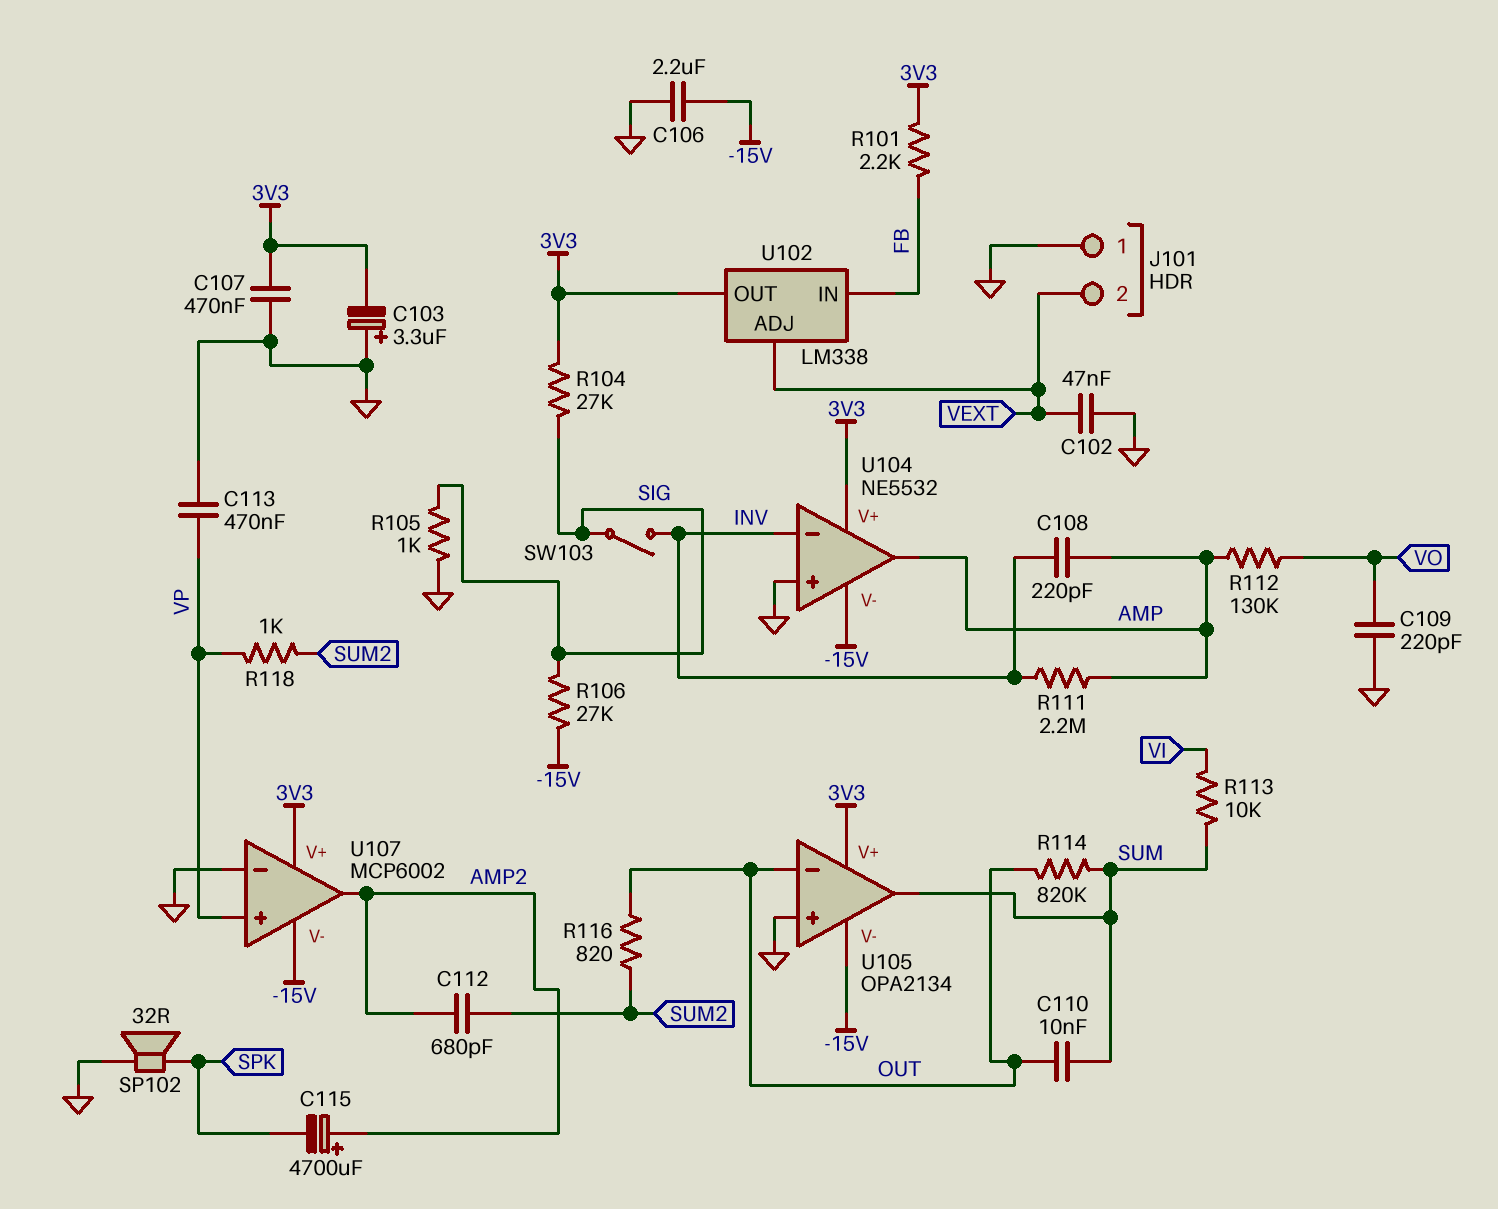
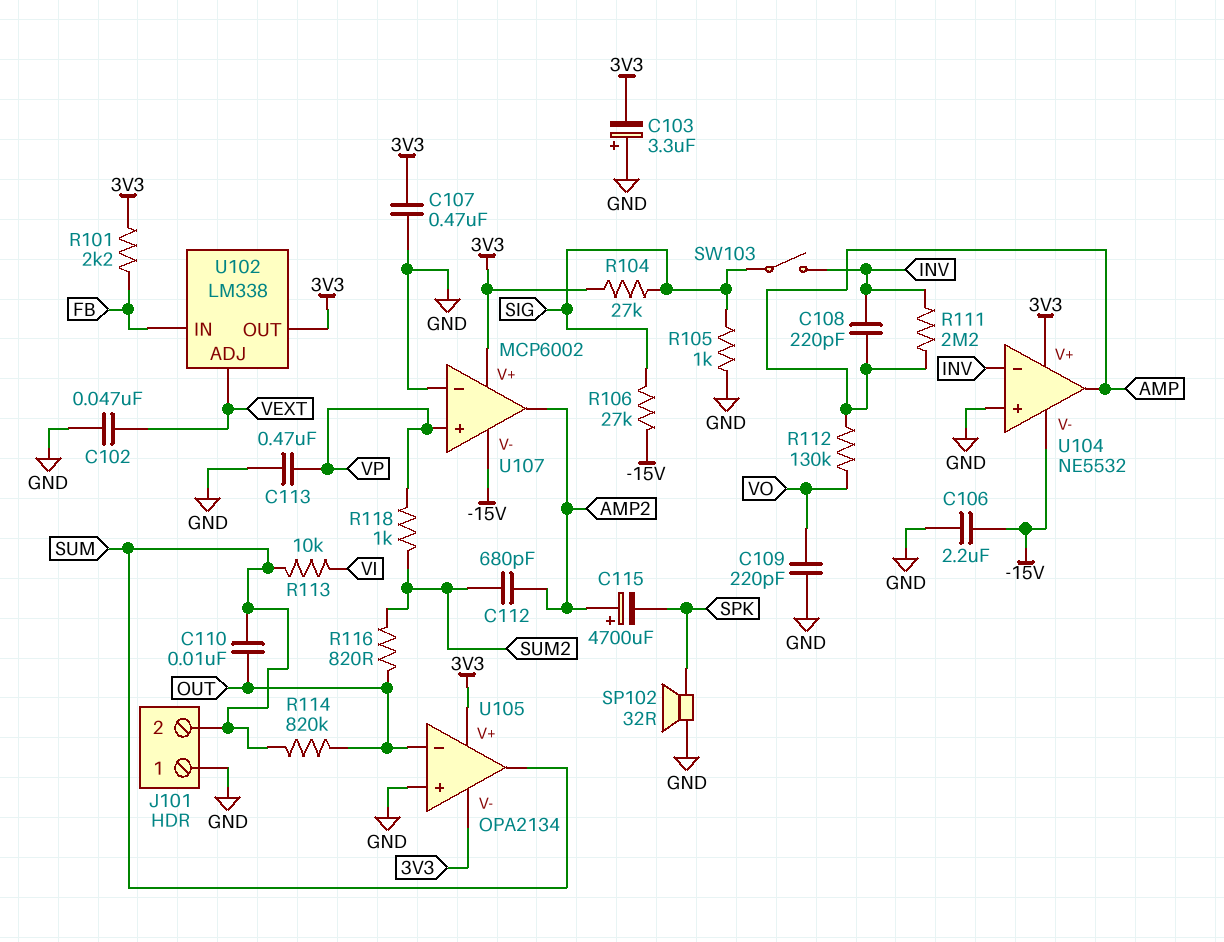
J101 pin 2: VEXT -> SUM
U105 pin V-: -15V -> 3V3

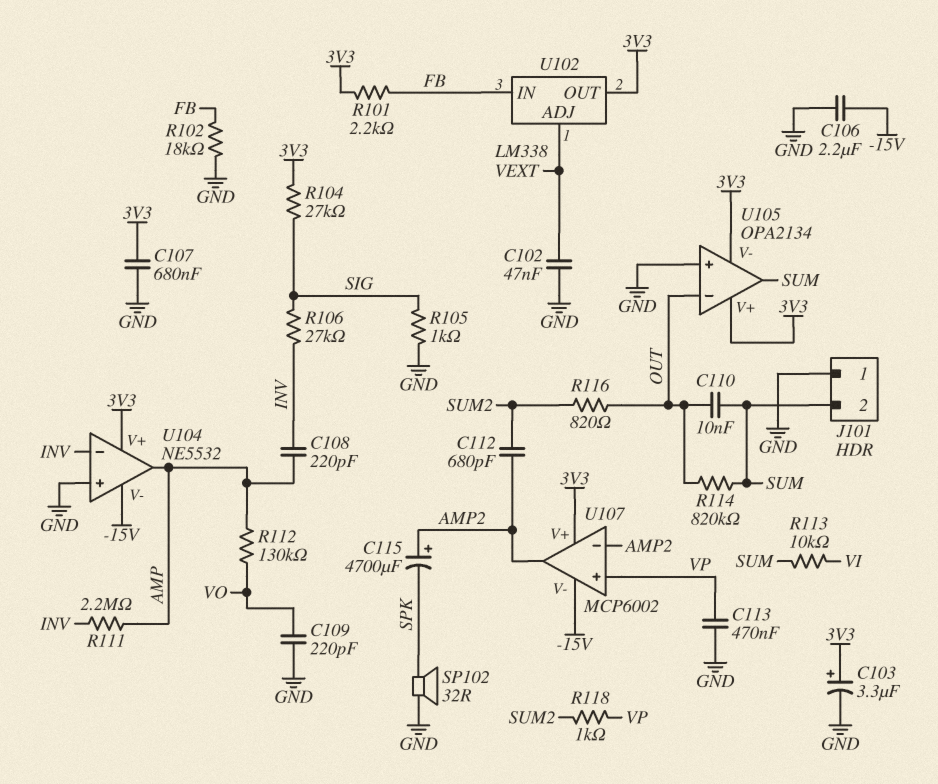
C103: 3.3uF (plus GND, minus 3V3) -> 3.3uF (plus 3V3, minus GND)
C107: 470nF (3V3, GND) -> 680nF (3V3, GND)
R102: none -> 18k (FB, GND)
R106: 27k (-15V, SIG) -> 27k (INV, SIG)
SW103: switch (INV, SIG) -> none
U107 pin in-: GND -> AMP2

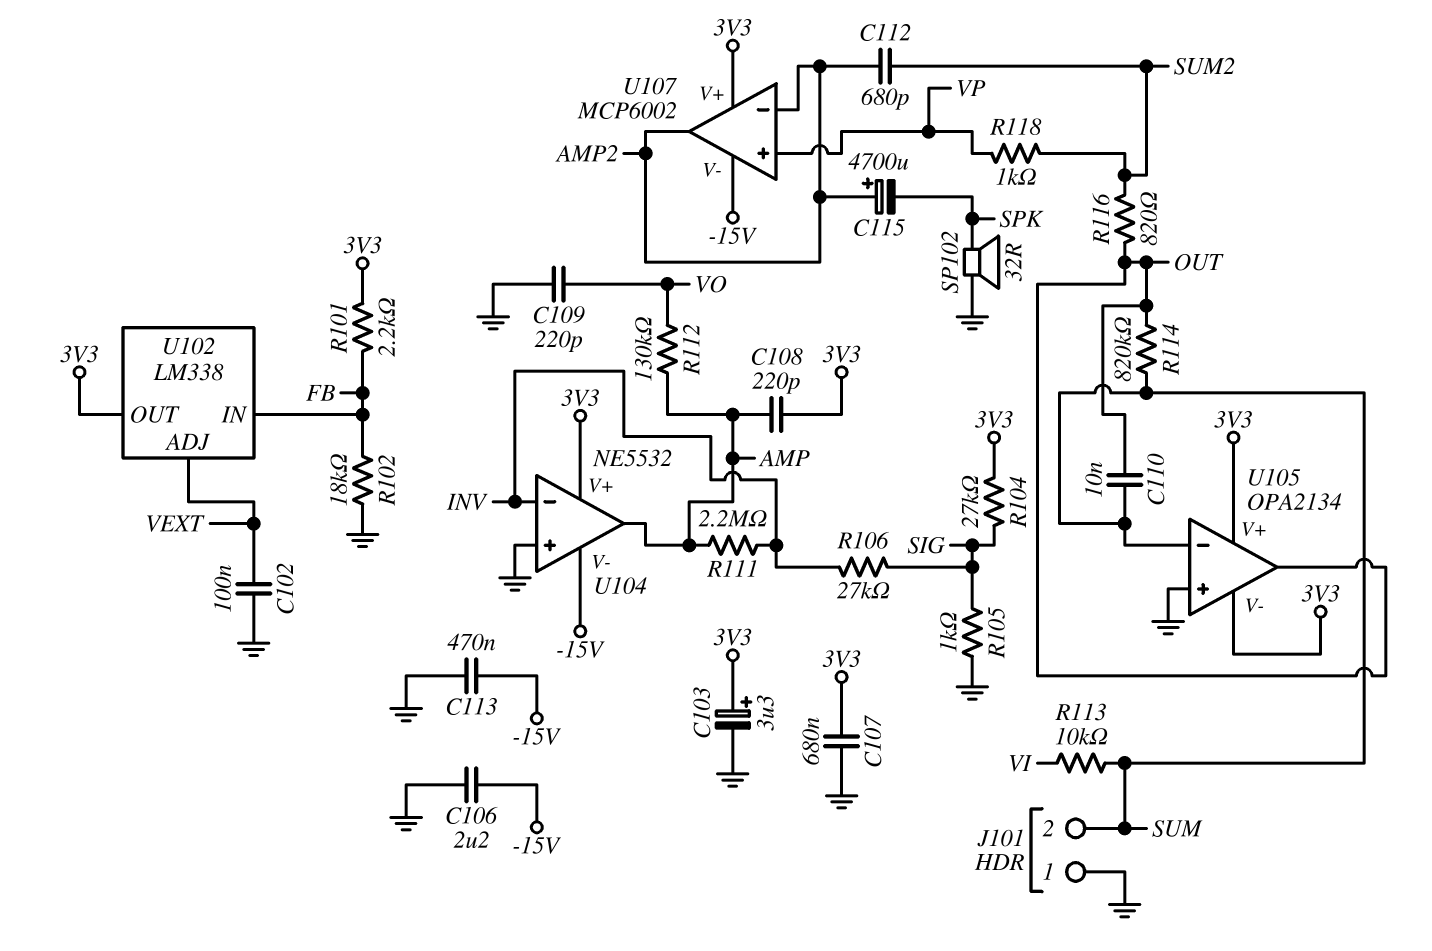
C102: 47nF (GND, VEXT) -> 100nF (GND, VEXT)
C108: 220pF (AMP, INV) -> 220pF (3V3, AMP)
C113: 470nF (GND, VP) -> 470nF (-15V, GND)
U105 pin in-: OUT -> SUM
U105 pin out: SUM -> OUT

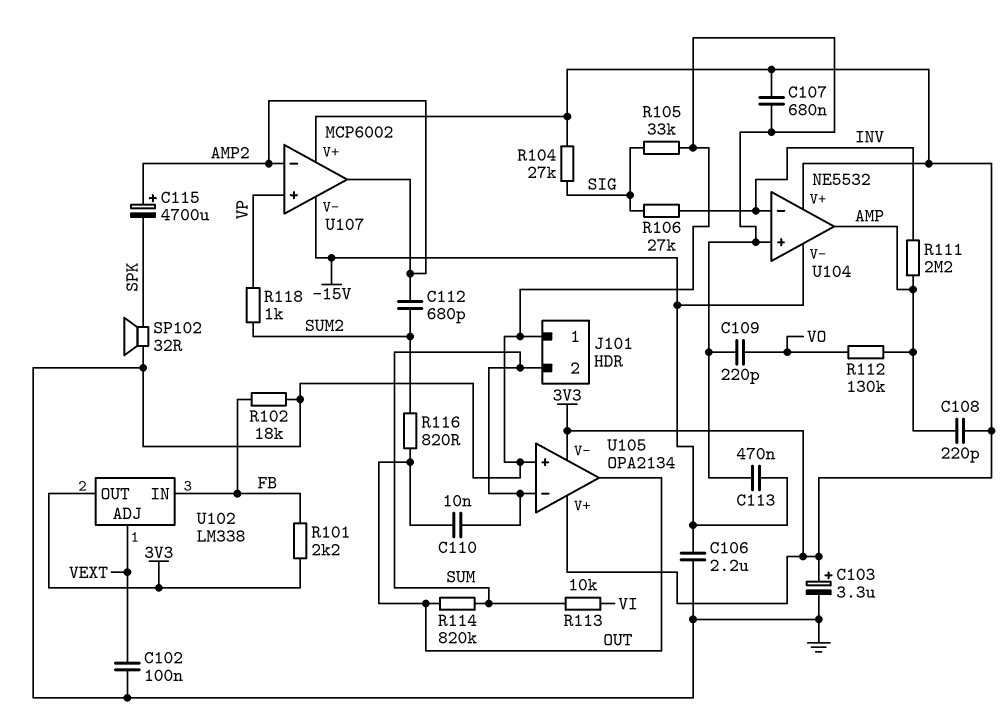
R105: 1k (GND, SIG) -> 33k (GND, SIG)

